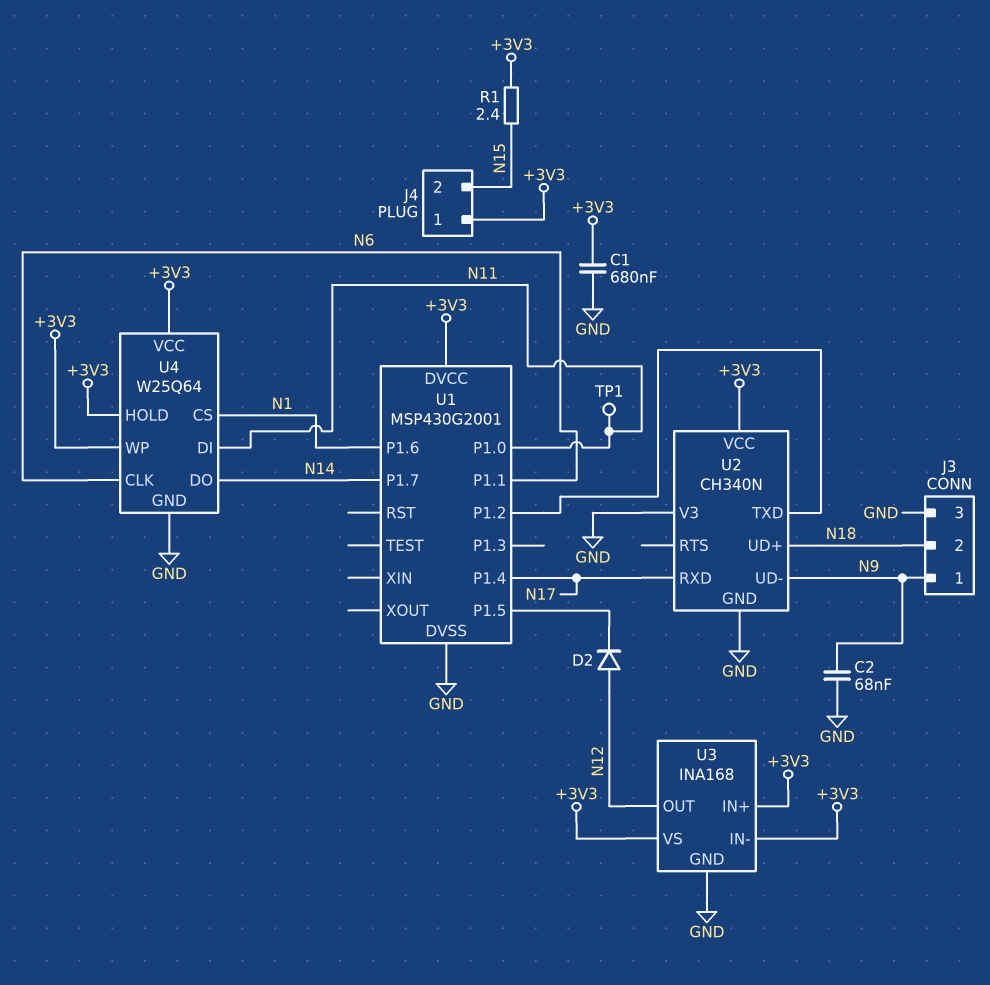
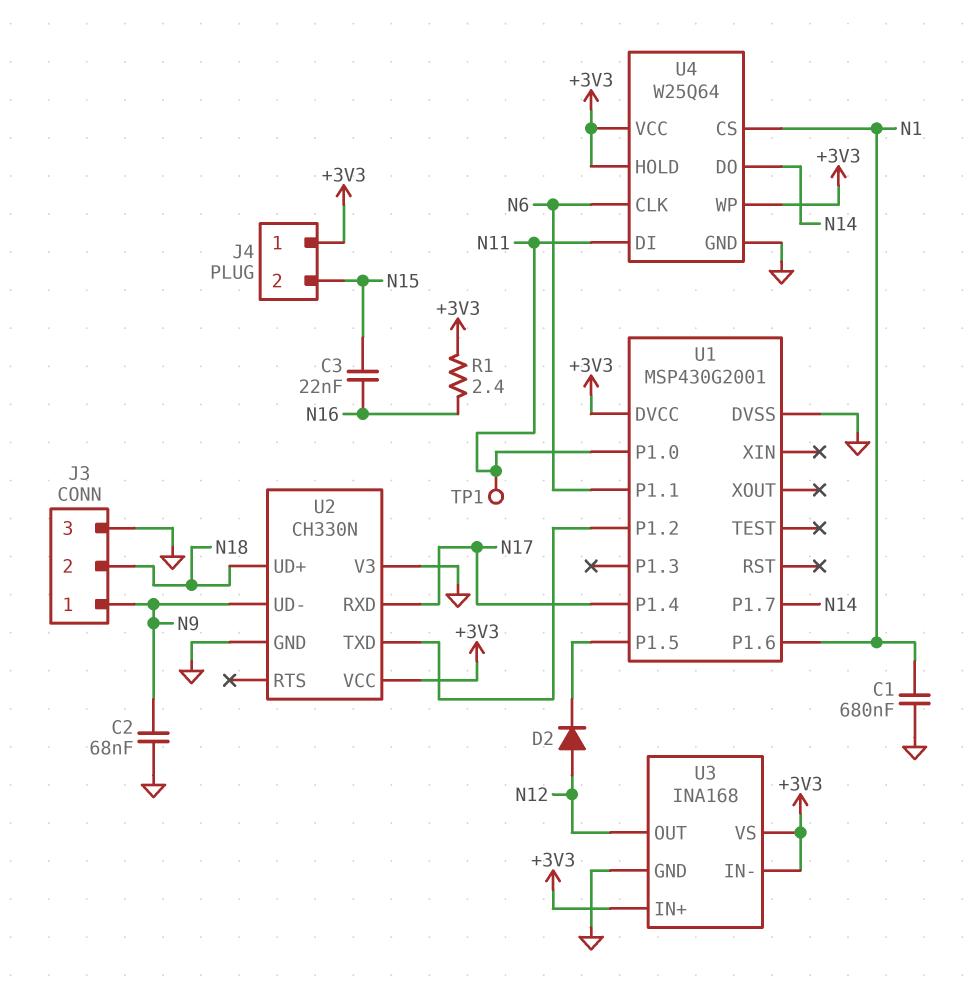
C1: 680nF (+3V3, GND) -> 680nF (GND, N1)
C3: none -> 22nF (N15, N16)
R1: 2.4 (+3V3, N15) -> 2.4 (+3V3, N16)
U2: CH340N -> CH330N

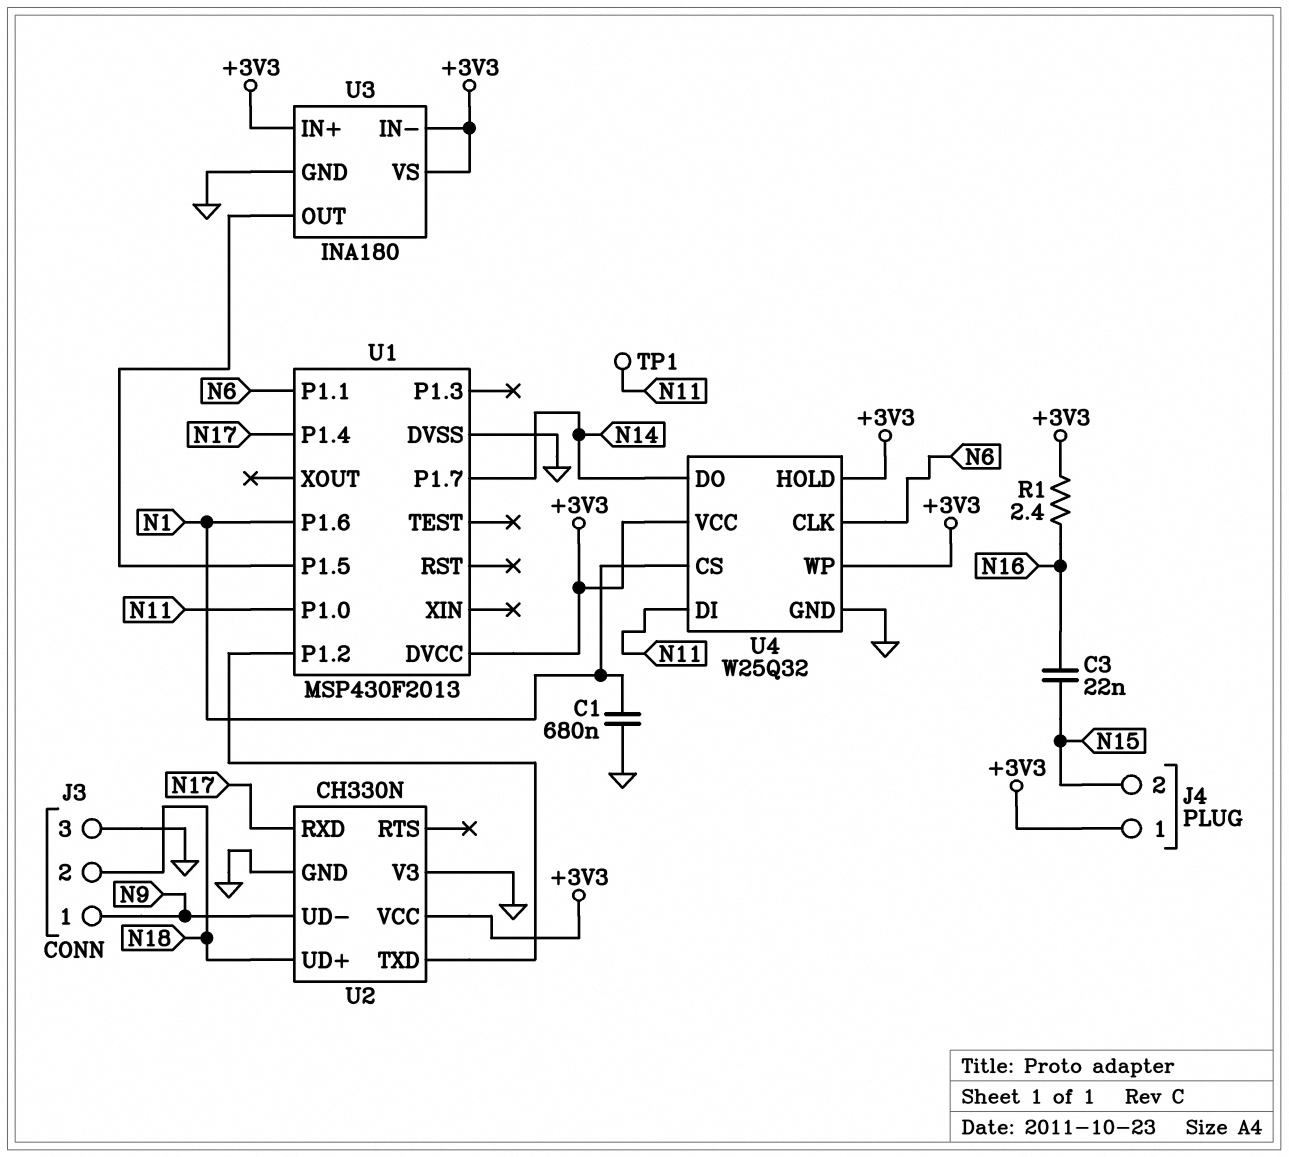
C2: 68nF (GND, N9) -> none
D2: diode (A N12, K U1/P1.5) -> none
U1: MSP430G2001 -> MSP430F2013
U3: INA168 -> INA180
U3 pin OUT: N12 -> U1/P1.5
U4: W25Q64 -> W25Q32

